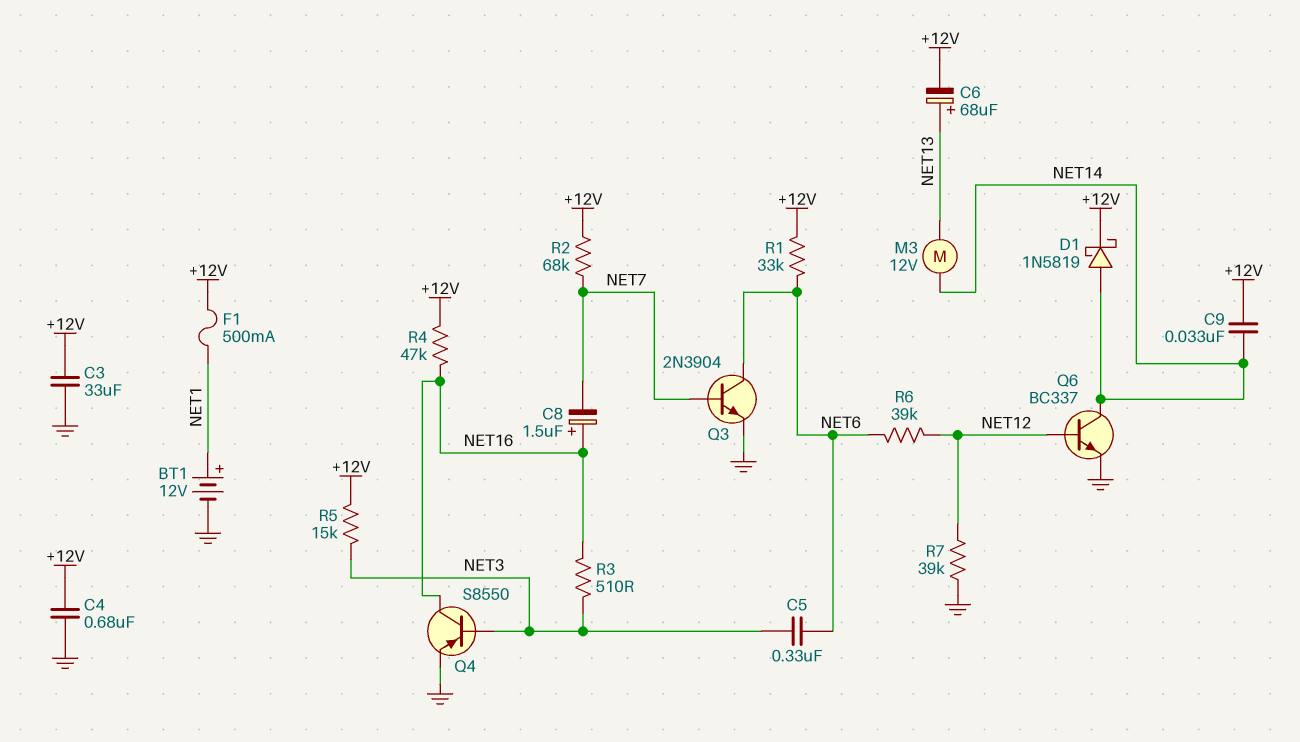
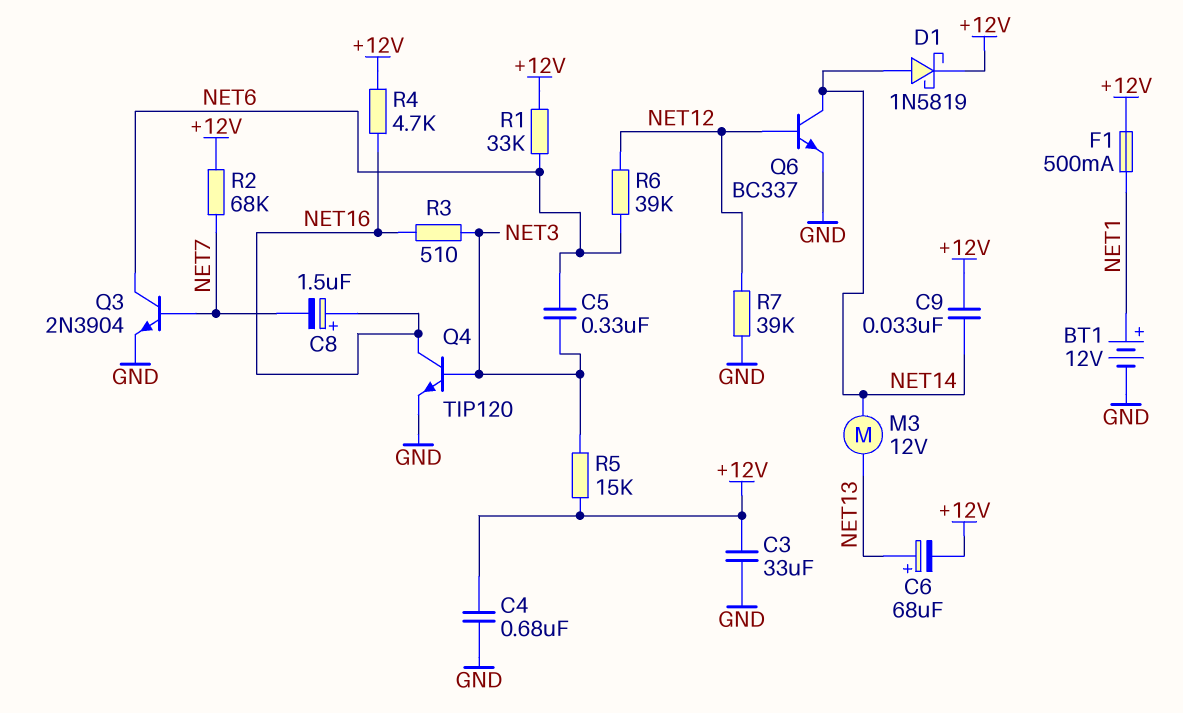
Q4: PNP S8550 (B NET3, C NET16, E GND) -> NPN TIP120 (B NET3, C NET16, E GND)
R4: 47k (+12V, NET16) -> 4.7k (+12V, NET16)

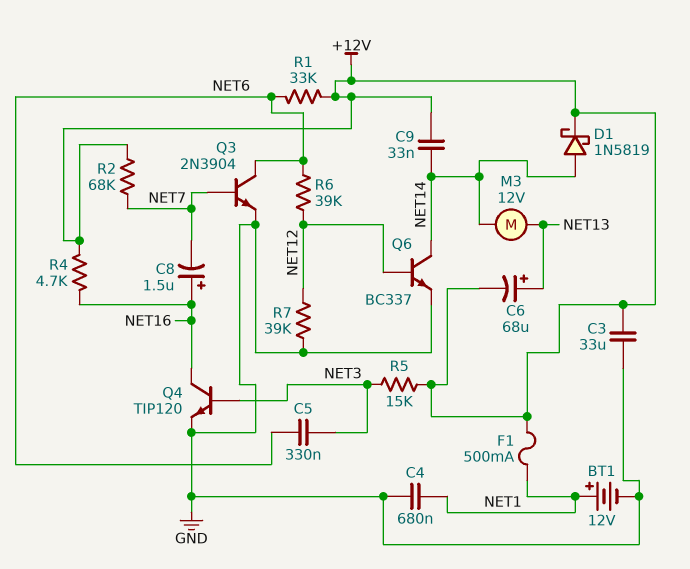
C4: 680nF (+12V, GND) -> 680nF (GND, NET1)
R3: 510 (NET3, NET16) -> none

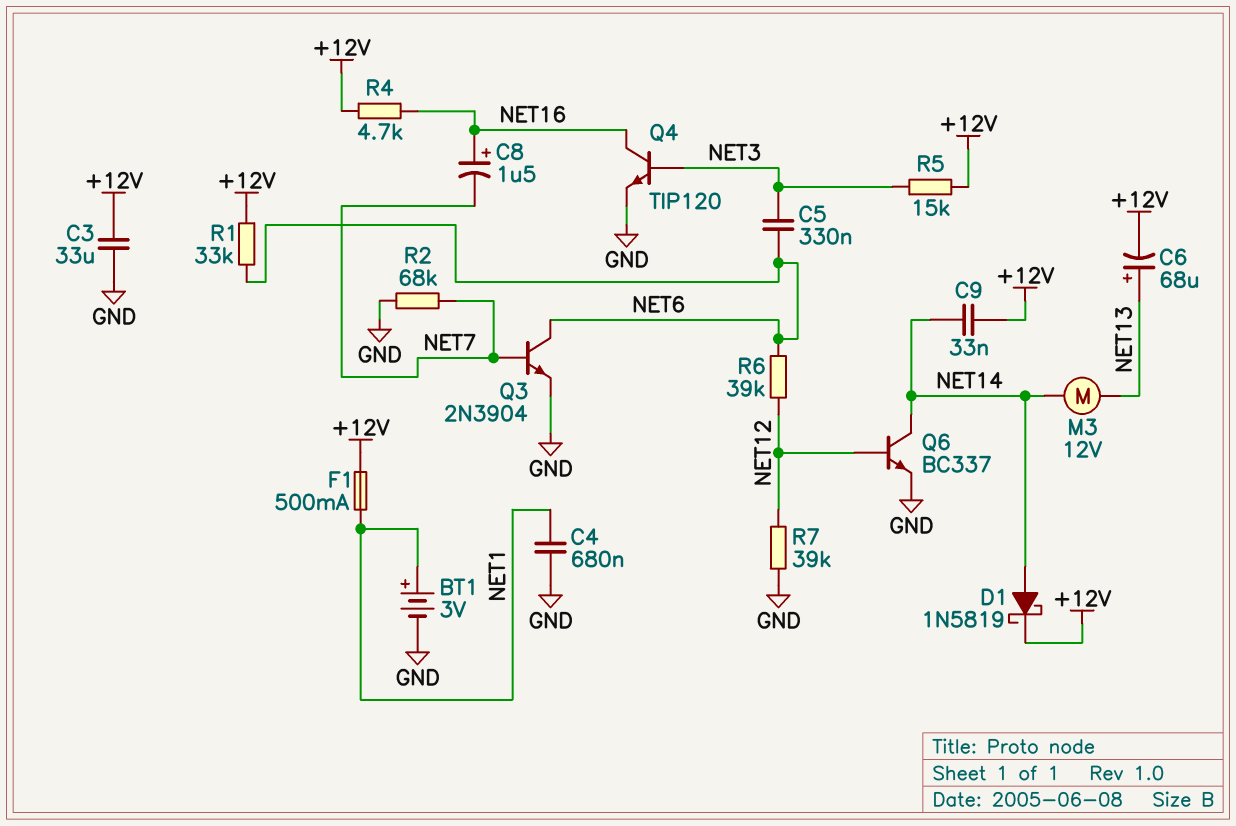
BT1: 12V (plus NET1, minus GND) -> 3V (plus NET1, minus GND)
R2: 68k (+12V, NET7) -> 68k (GND, NET7)

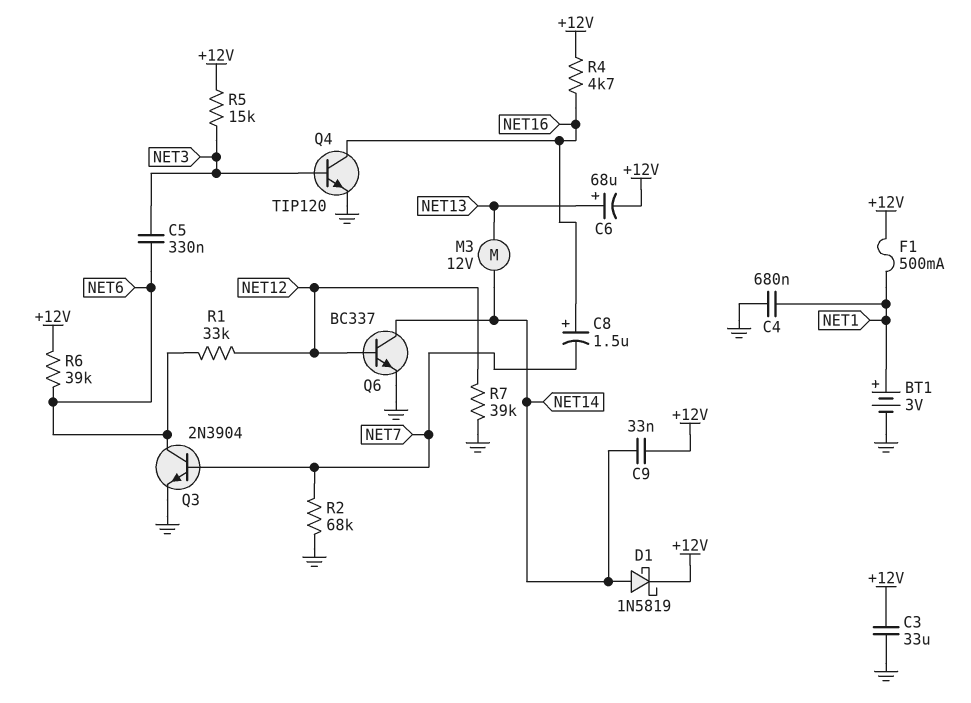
R1: 33k (+12V, NET6) -> 33k (NET6, NET12)
R6: 39k (NET6, NET12) -> 39k (+12V, NET6)

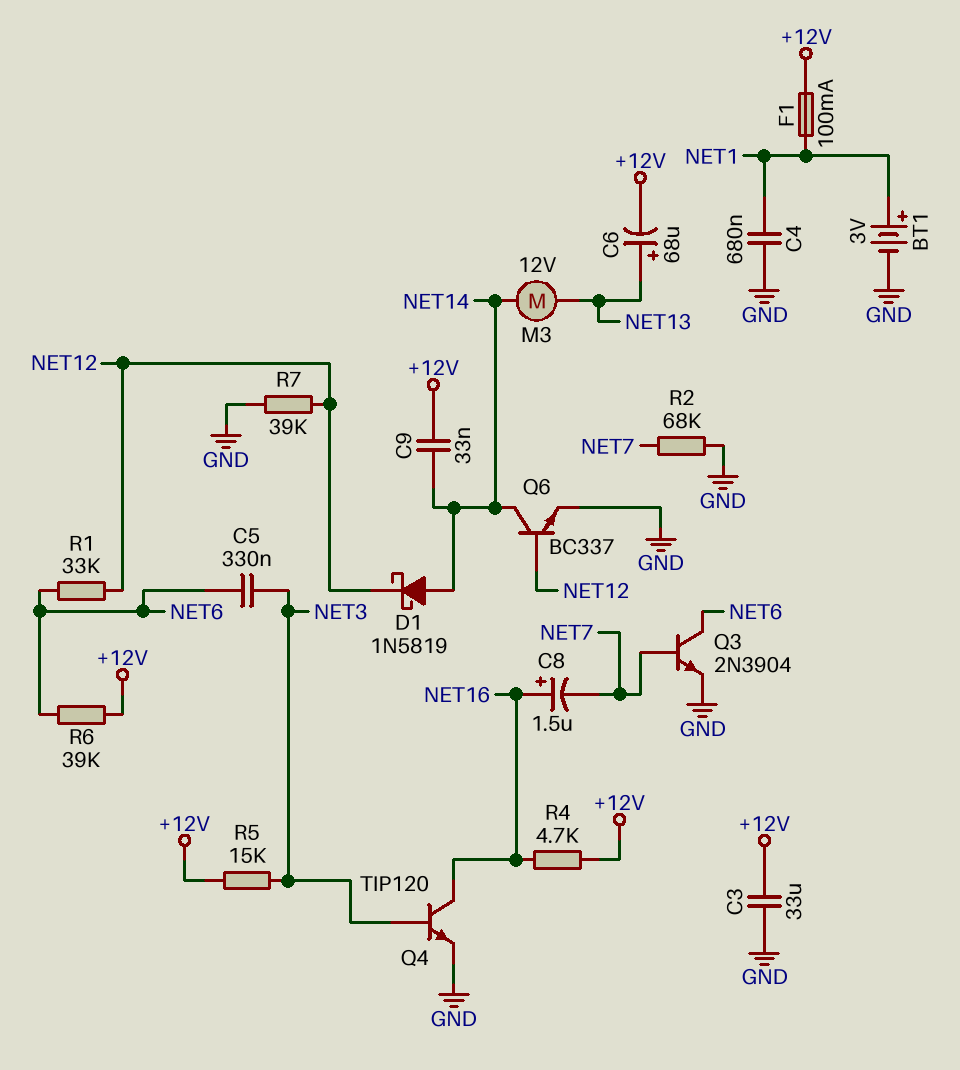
D1: schottky 1N5819 (A NET14, K +12V) -> schottky 1N5819 (A NET14, K NET12)
F1: 500mA (+12V, NET1) -> 100mA (+12V, NET1)

